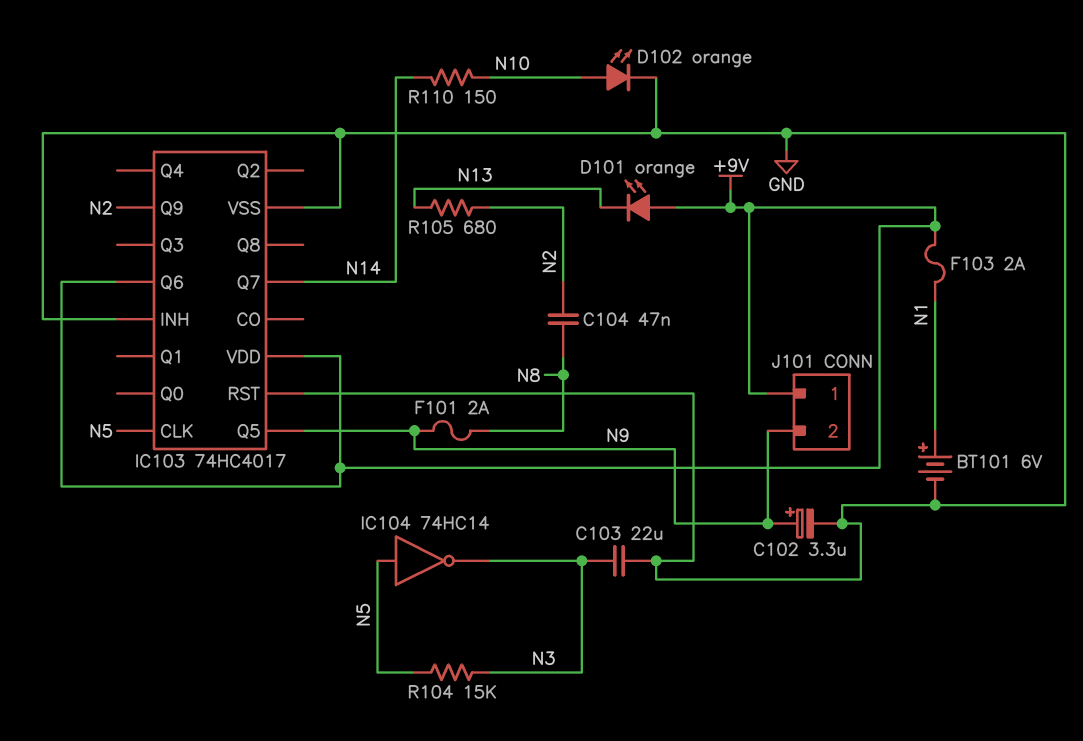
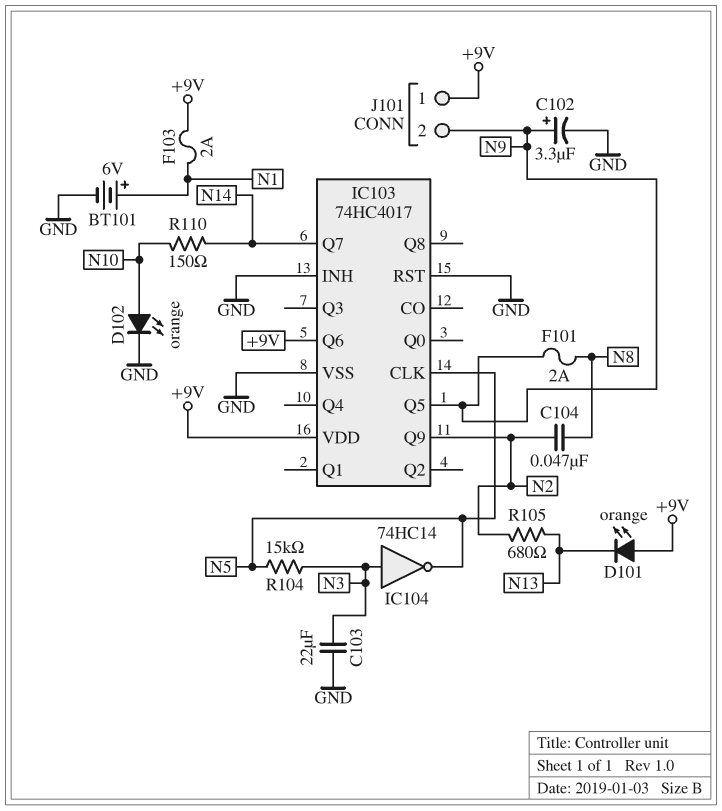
IC104: NOT 74HC14 (in N5, out N3) -> NOT 74HC14 (in N3, out N5)

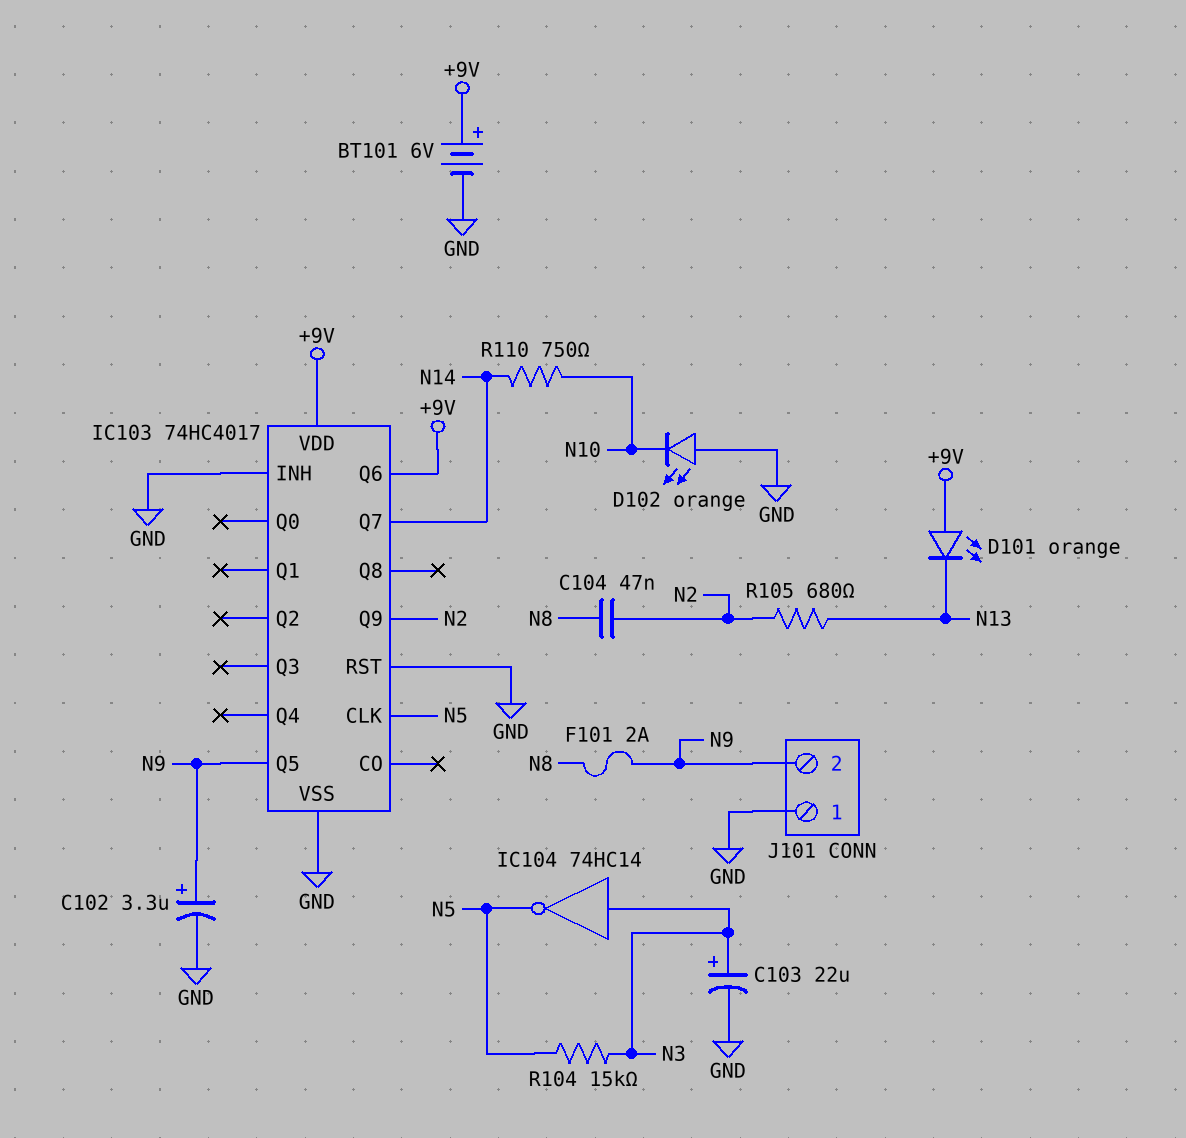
BT101: 6V (plus N1, minus GND) -> 6V (plus +9V, minus GND)
C103: 22uF (GND, N3) -> 22uF (plus N3, minus GND)
D102: LED orange (A N10, K GND) -> LED orange (A GND, K N10)
F103: 2A (+9V, N1) -> none
J101 pin 1: +9V -> GND
R110: 150 (N10, N14) -> 750 (N10, N14)

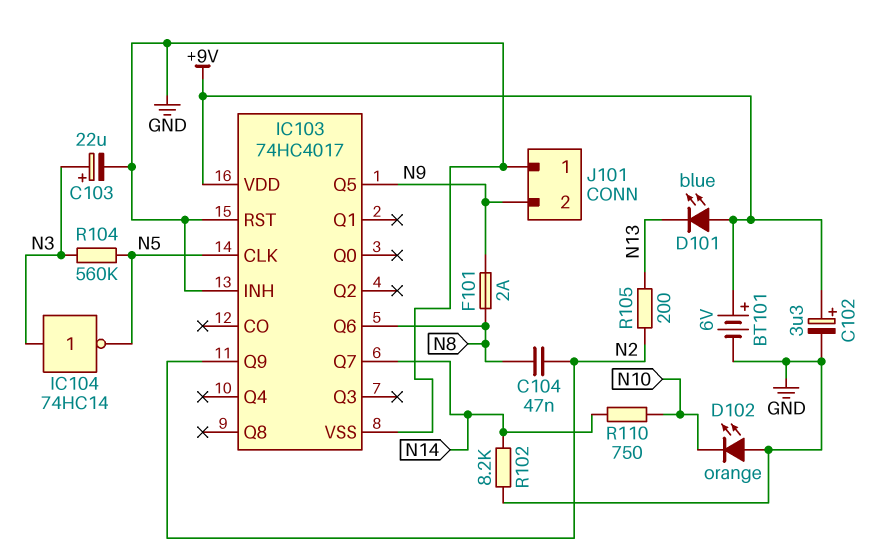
C102: 3.3uF (plus N9, minus GND) -> 3.3uF (plus +9V, minus GND)
D101: LED orange (A +9V, K N13) -> LED blue (A +9V, K N13)
IC103 pin Q6: +9V -> N8
R102: none -> 8.2k (GND, N14)
R104: 15k (N3, N5) -> 560k (N3, N5)
R105: 680 (N2, N13) -> 200 (N2, N13)

